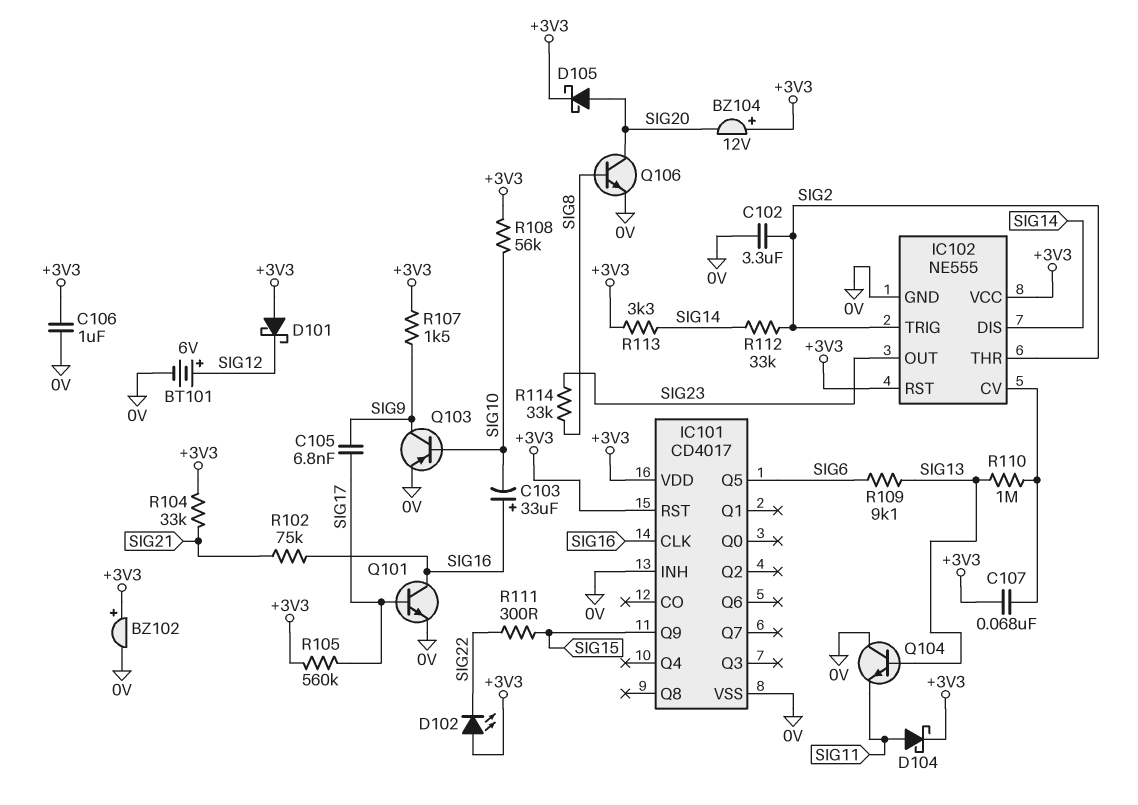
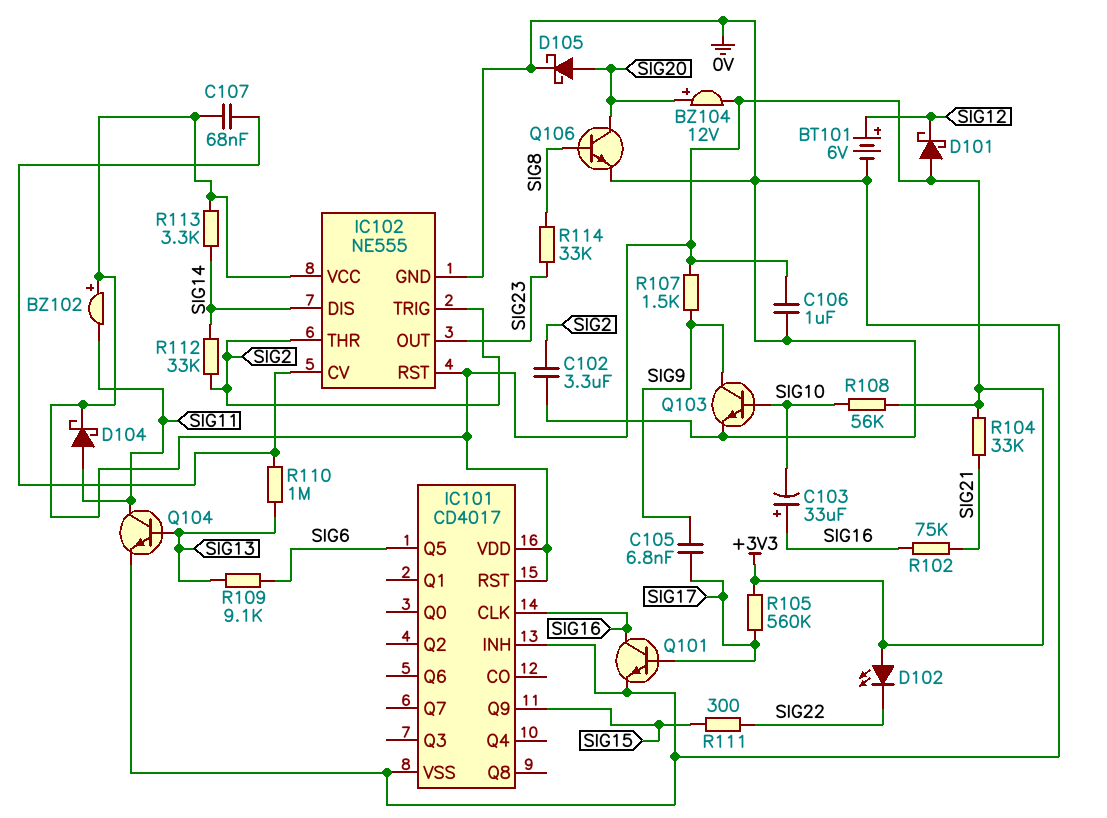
BZ102: buzzer (plus +3V3, minus 0V) -> buzzer (plus +3V3, minus SIG11)
BZ104: buzzer 12V (plus +3V3, minus SIG20) -> buzzer 12V (plus SIG20, minus +3V3)
D105: schottky (A SIG20, K +3V3) -> schottky (A SIG20, K 0V)
Q103: PNP (B SIG10, C SIG9, E 0V) -> NPN (B SIG10, C SIG9, E 0V)
Q104: NPN (B SIG13, C 0V, E SIG11) -> NPN (B SIG13, C SIG11, E 0V)

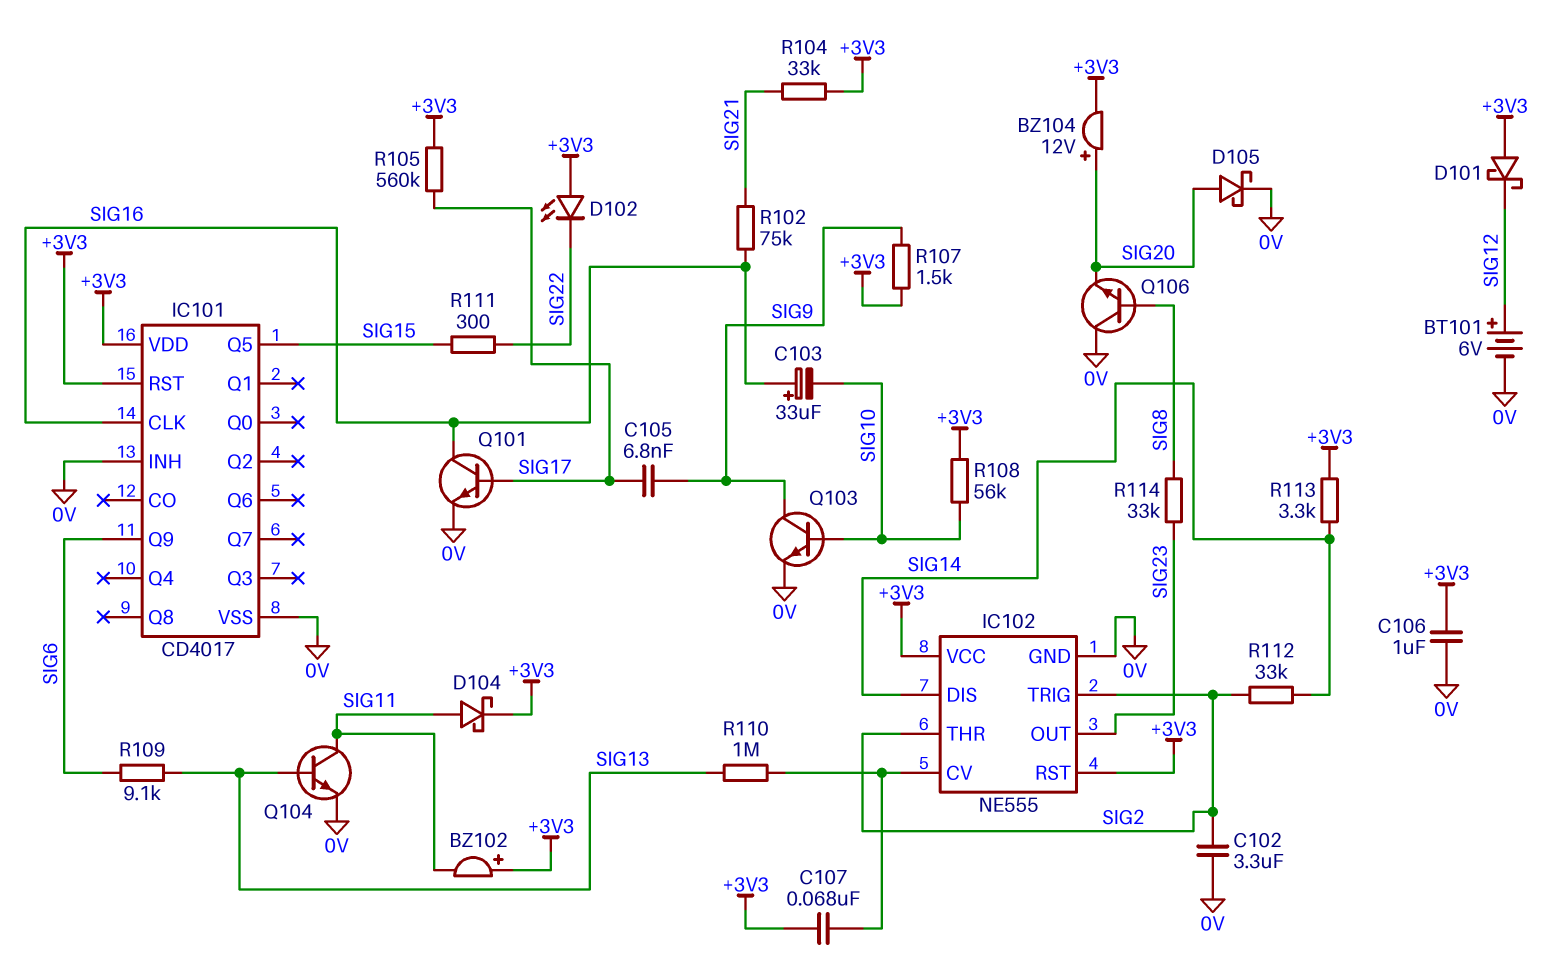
IC101 pin Q5: SIG6 -> SIG15
IC101 pin Q9: SIG15 -> SIG6
Q106: NPN (B SIG8, C SIG20, E 0V) -> NPN (B SIG8, C 0V, E SIG20)

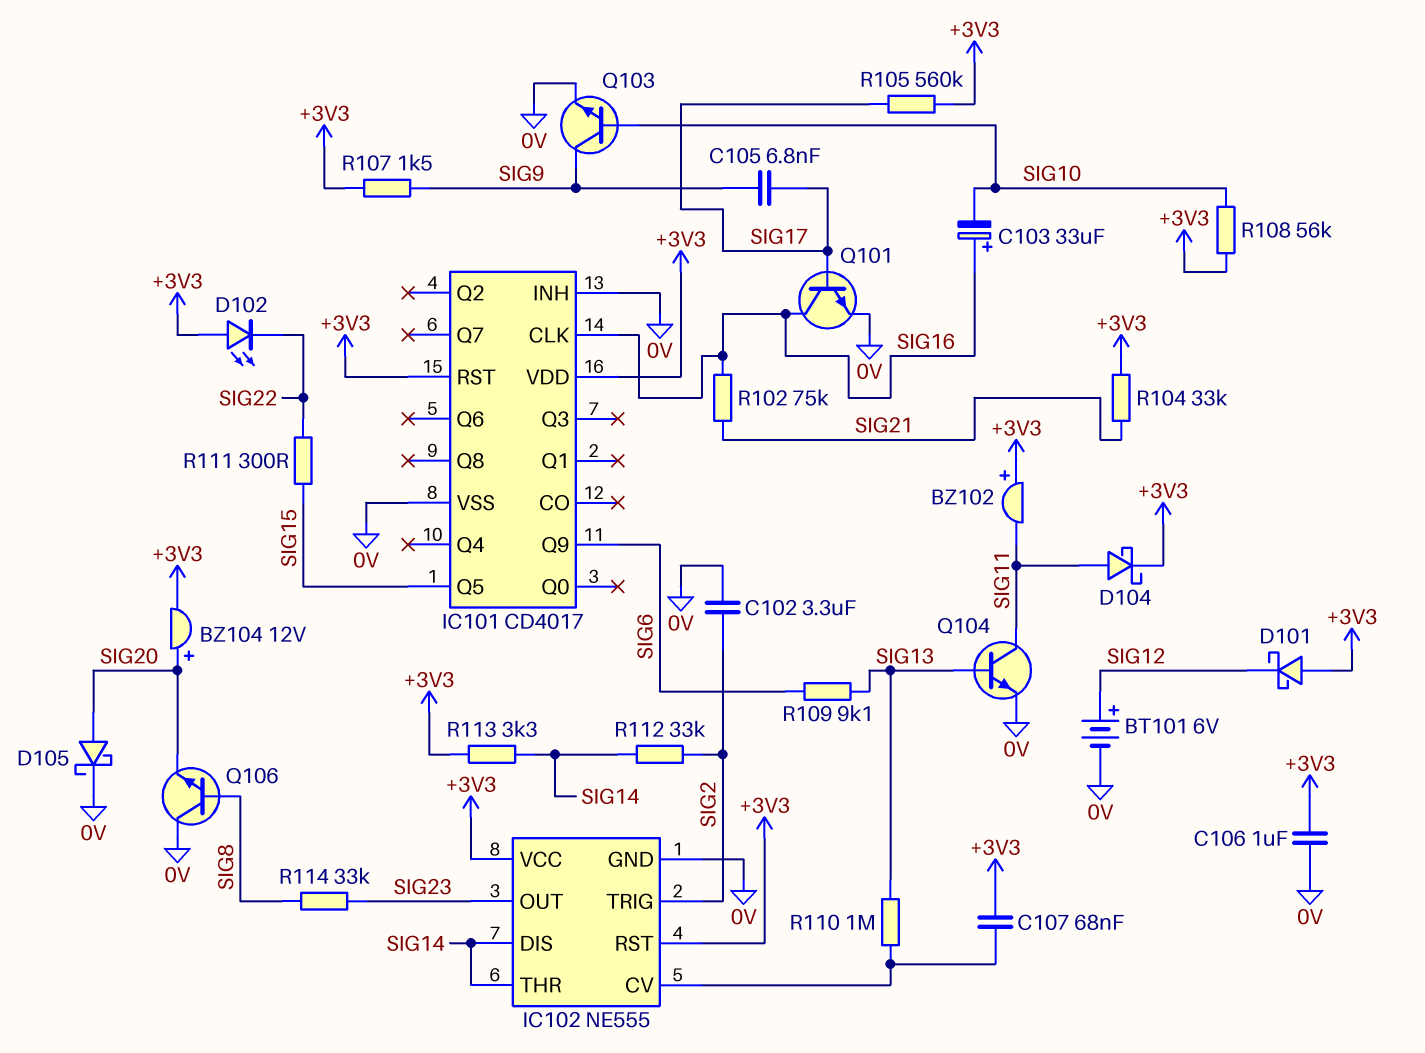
IC102 pin THR: SIG2 -> SIG14

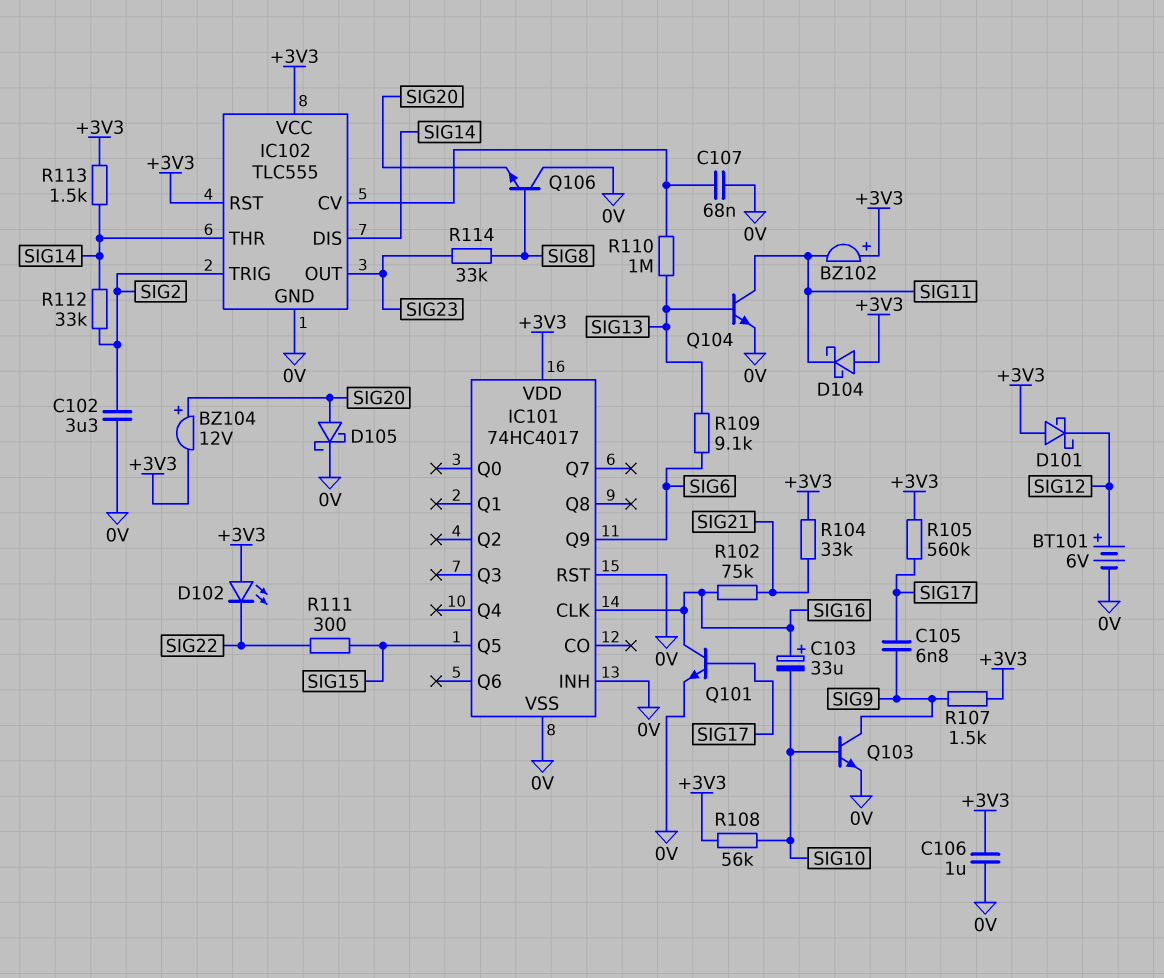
C107: 68nF (+3V3, IC102/CV) -> 68nF (0V, IC102/CV)
D104: schottky (A SIG11, K +3V3) -> schottky (A +3V3, K SIG11)
IC101: CD4017 -> 74HC4017
IC101 pin RST: +3V3 -> 0V
IC102: NE555 -> TLC555
R113: 3.3k (+3V3, SIG14) -> 1.5k (+3V3, SIG14)

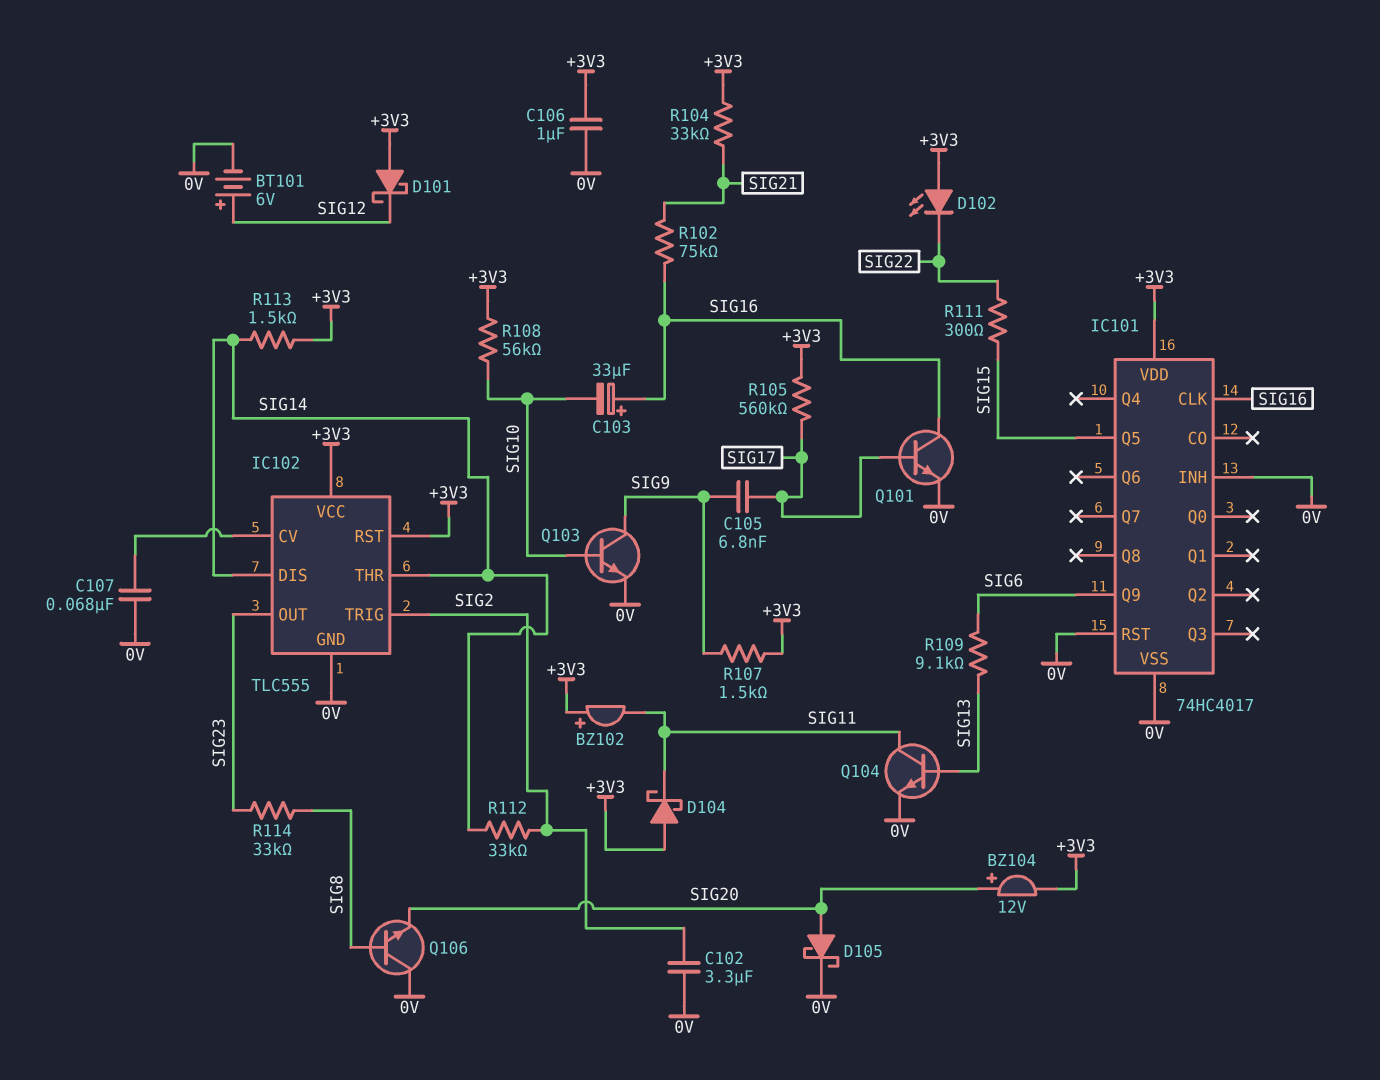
R110: 1M (IC102/CV, SIG13) -> none

